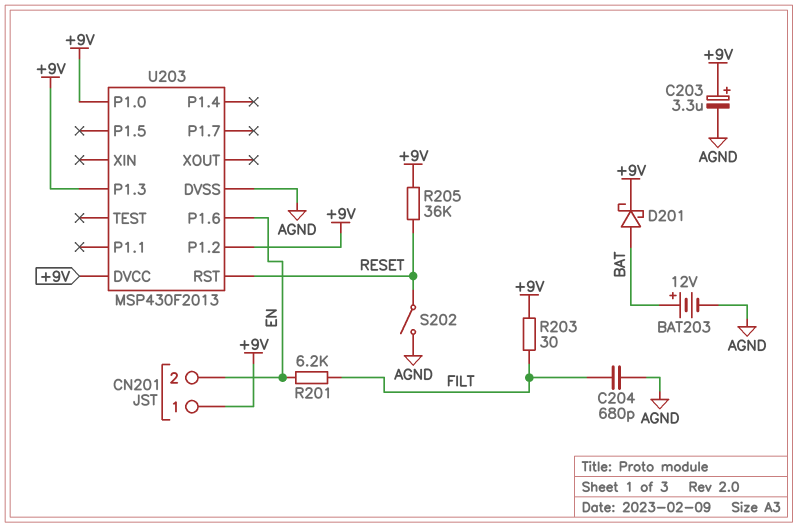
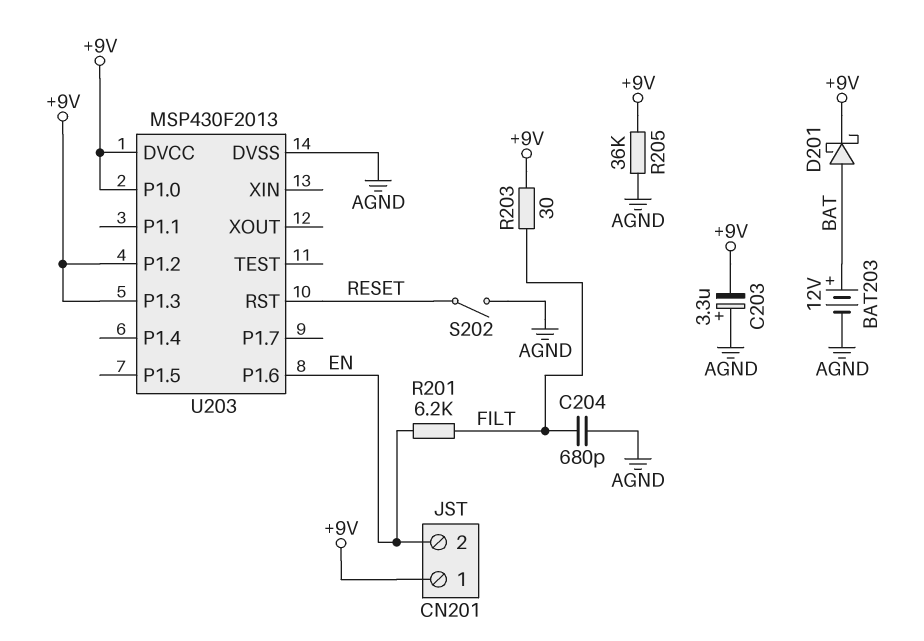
C203: 3.3uF (plus +9V, minus AGND) -> 3.3uF (plus AGND, minus +9V)
R205: 36k (+9V, RESET) -> 36k (+9V, AGND)

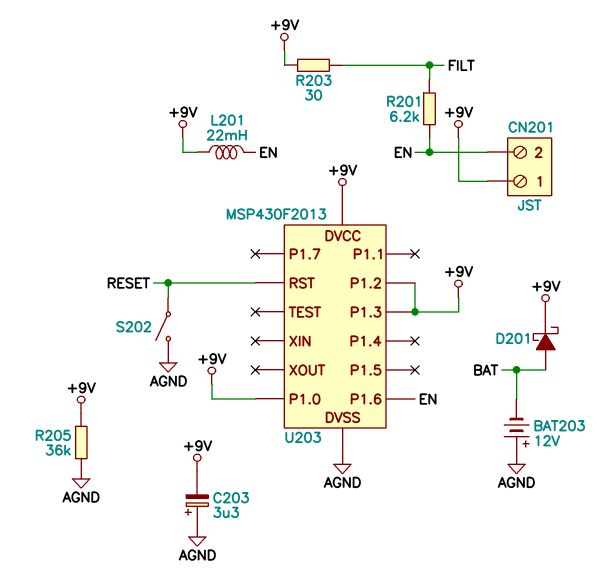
BAT203: 12V (plus BAT, minus AGND) -> 12V (plus AGND, minus BAT)
C204: 680pF (AGND, FILT) -> none
L201: none -> 22mH (+9V, EN)

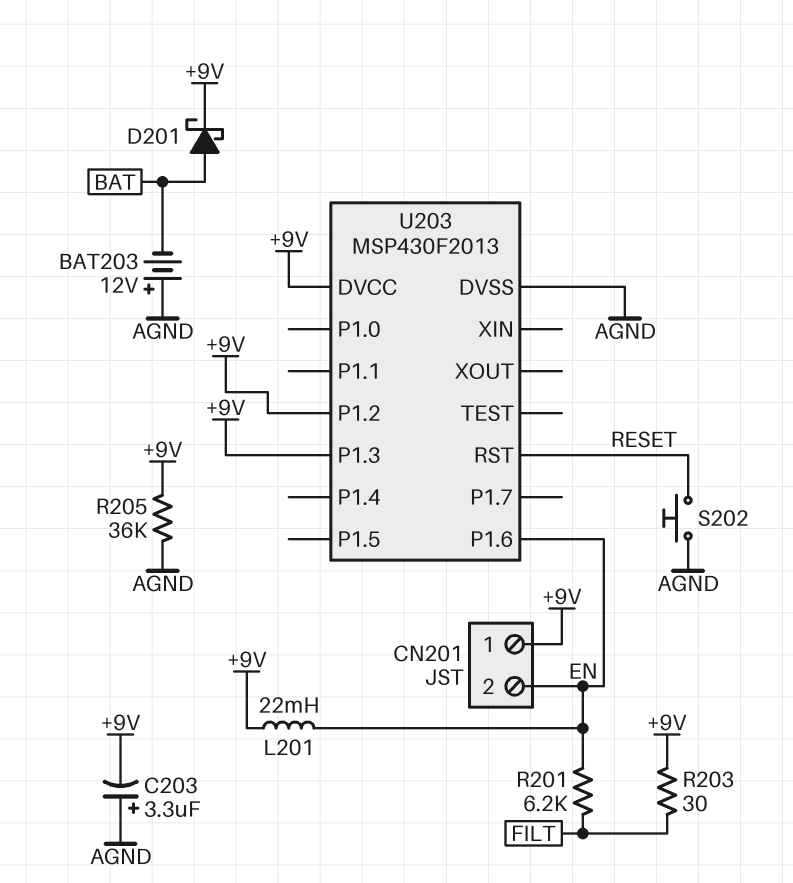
S202: switch (AGND, RESET) -> button (AGND, RESET)
U203 pin P1.0: +9V -> none

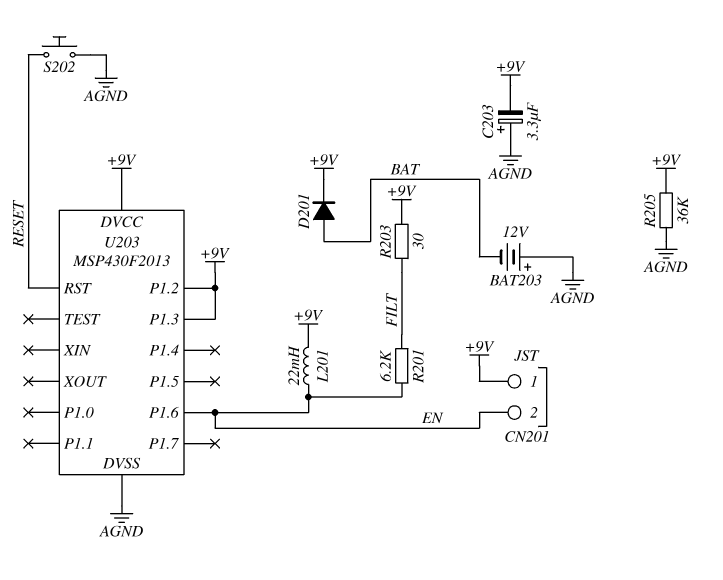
D201: schottky (A BAT, K +9V) -> diode (A BAT, K +9V)

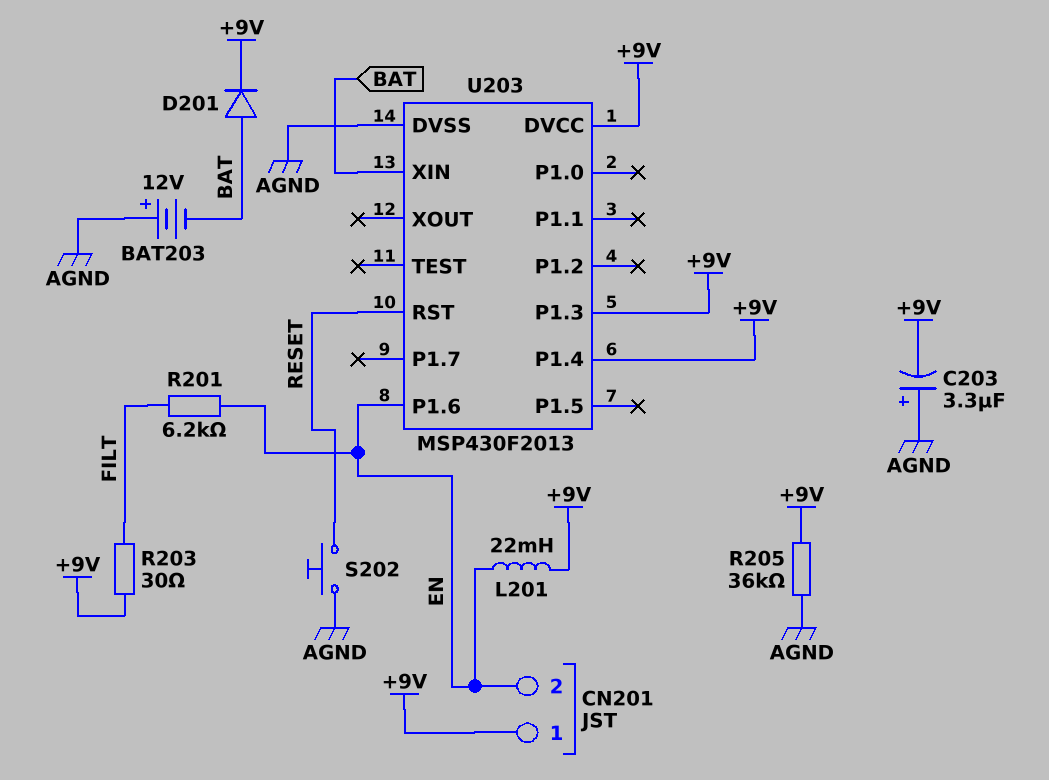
U203 pin P1.2: +9V -> none
U203 pin P1.4: none -> +9V
U203 pin XIN: none -> BAT

